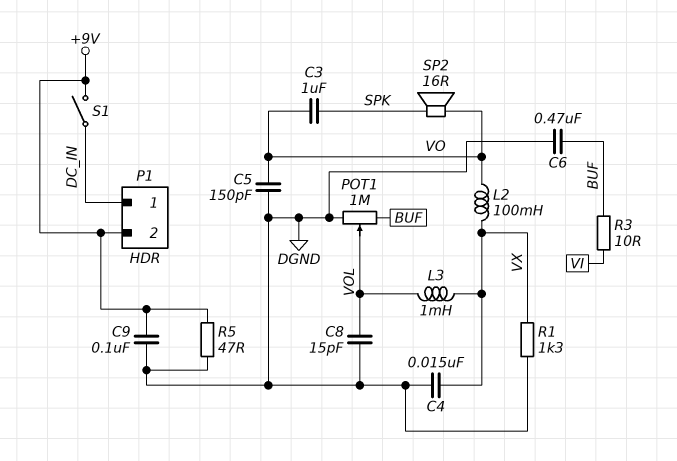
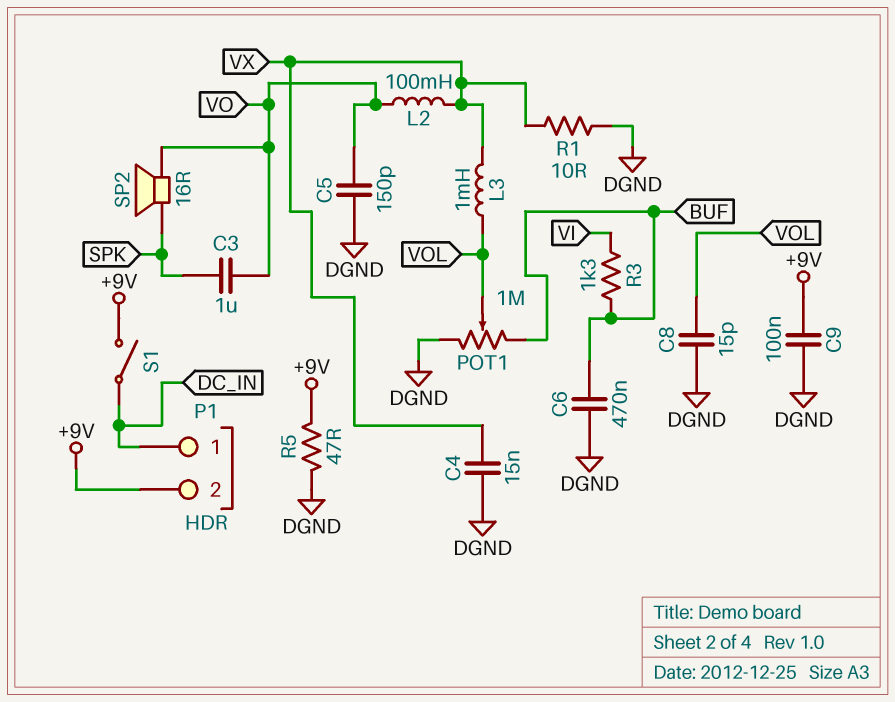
R1: 1.3k (DGND, VX) -> 10 (DGND, VX)
R3: 10 (BUF, VI) -> 1.3k (BUF, VI)

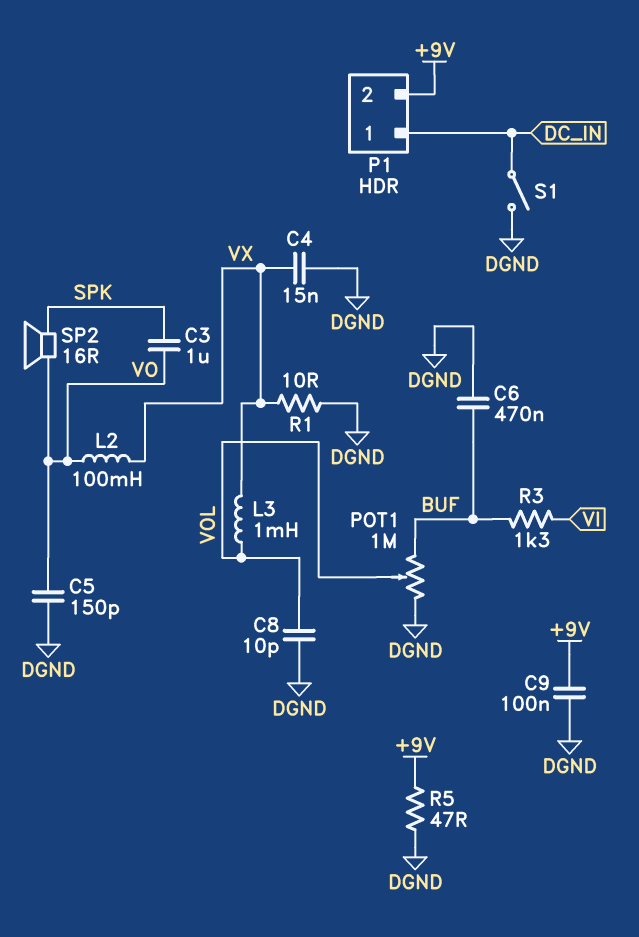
C8: 15pF (DGND, VOL) -> 10pF (DGND, VOL)
S1: switch (+9V, DC_IN) -> switch (DC_IN, DGND)

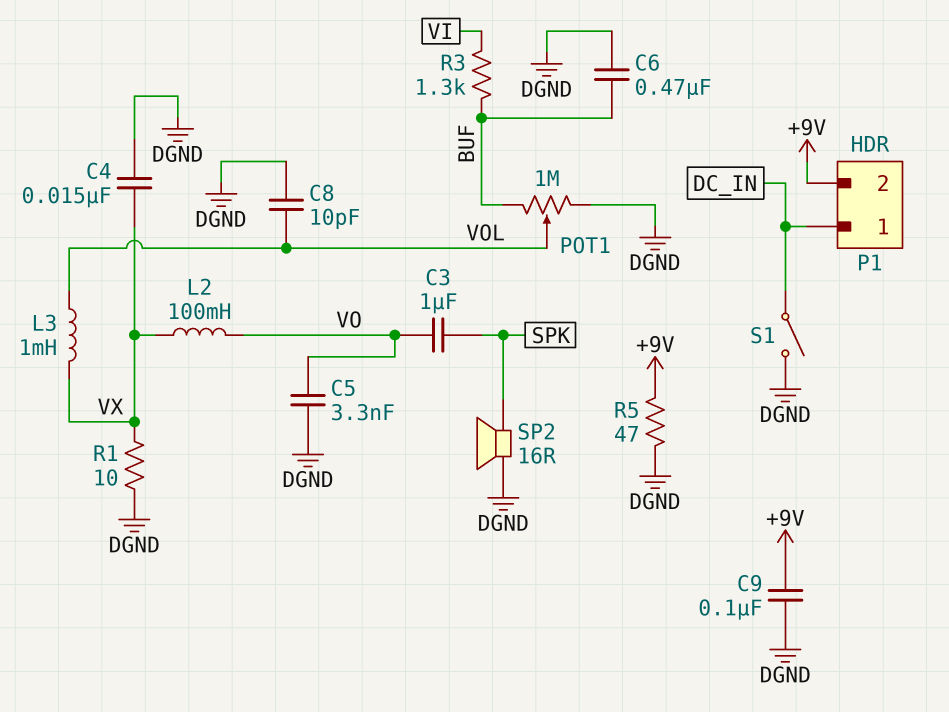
C5: 150pF (DGND, VO) -> 3.3nF (DGND, VO)
SP2: speaker 16R (SPK, VO) -> speaker 16R (DGND, SPK)

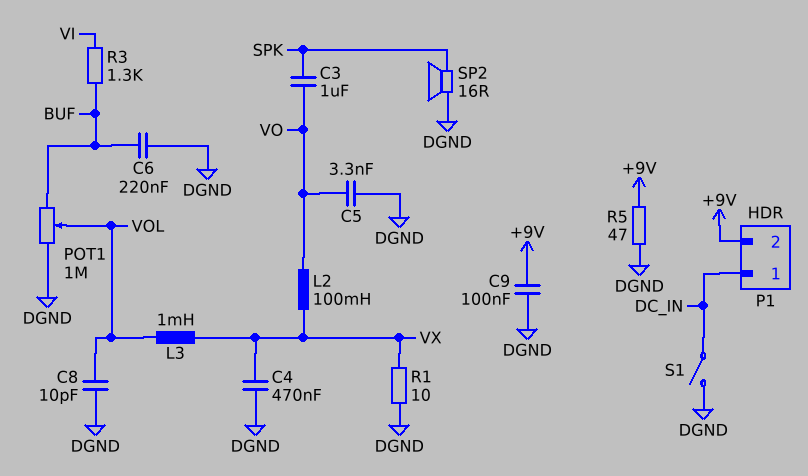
C4: 15nF (DGND, VX) -> 470nF (DGND, VX)
C6: 470nF (BUF, DGND) -> 220nF (BUF, DGND)

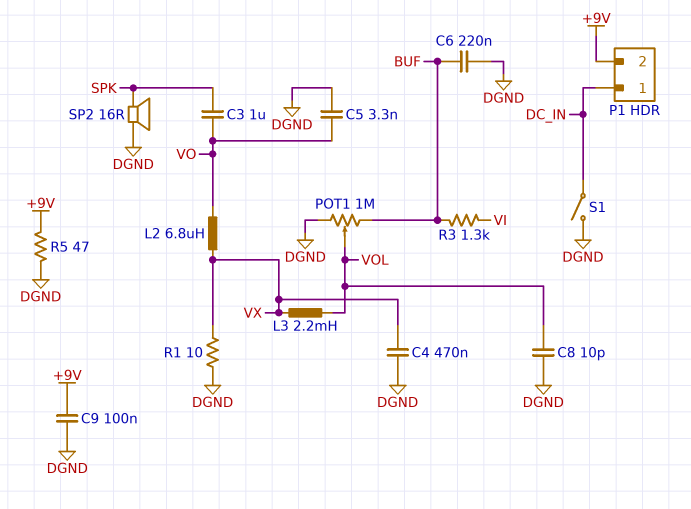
L2: 100mH (VO, VX) -> 6.8uH (VO, VX)
L3: 1mH (VOL, VX) -> 2.2mH (VOL, VX)

